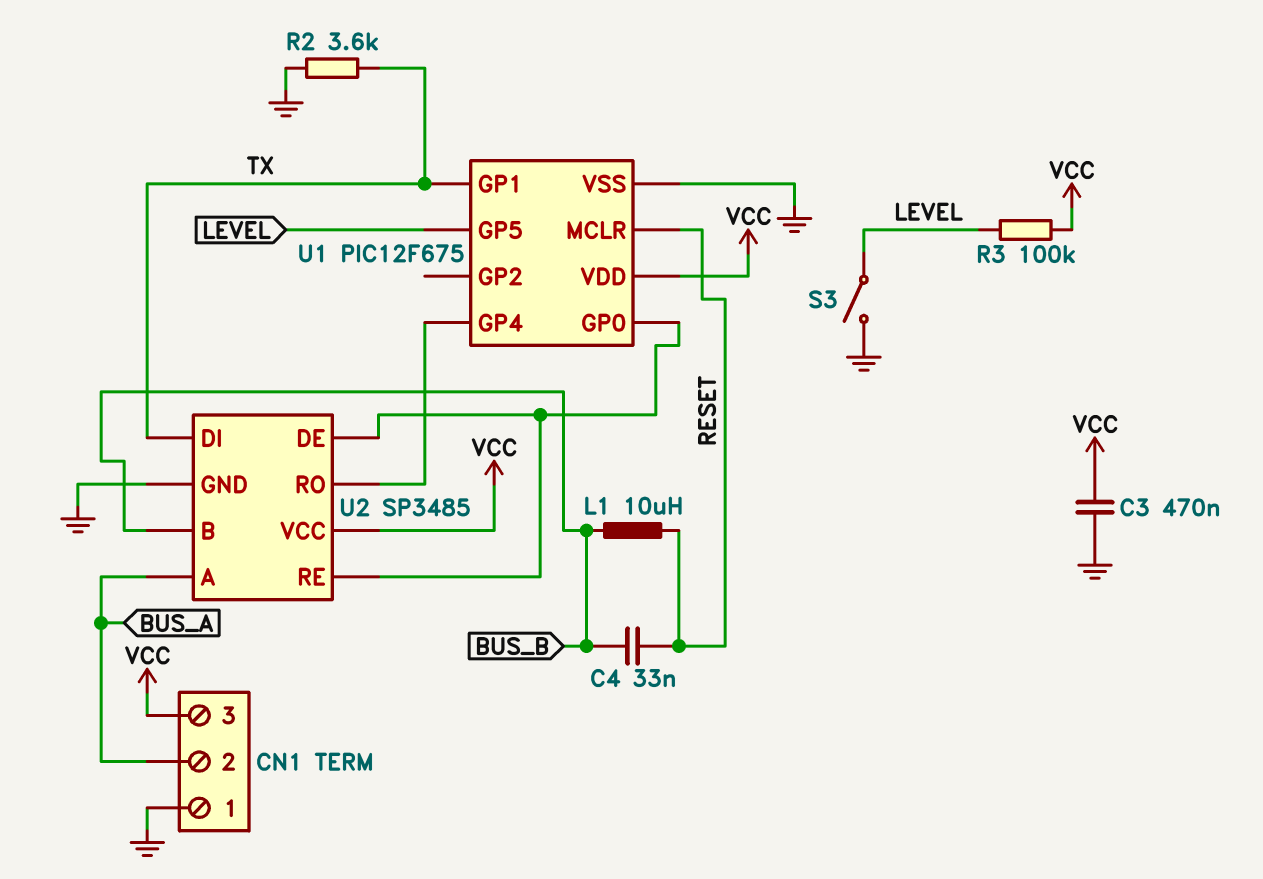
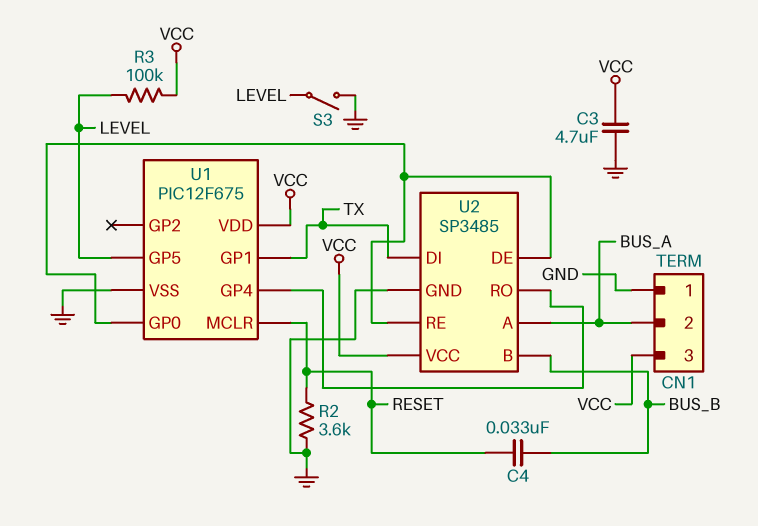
C3: 470nF (GND, VCC) -> 4.7uF (GND, VCC)
L1: 10uH (BUS_B, RESET) -> none
R2: 3.6k (GND, TX) -> 3.6k (GND, RESET)

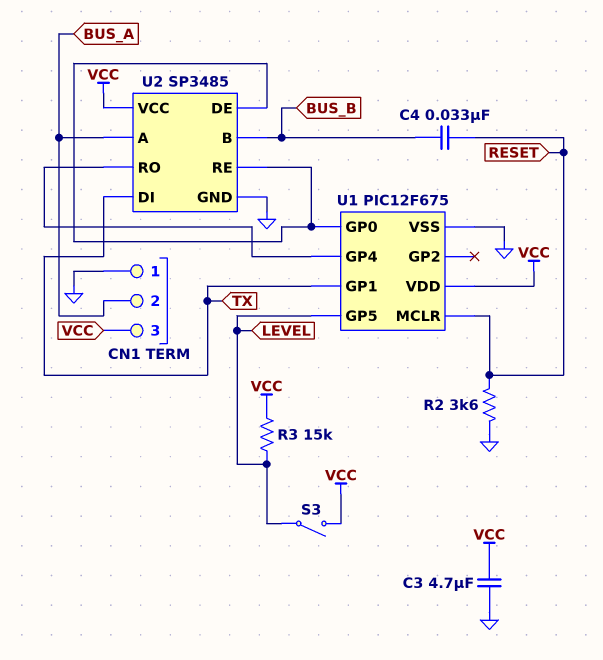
R3: 100k (LEVEL, VCC) -> 15k (LEVEL, VCC)
S3: switch (GND, LEVEL) -> switch (LEVEL, VCC)

